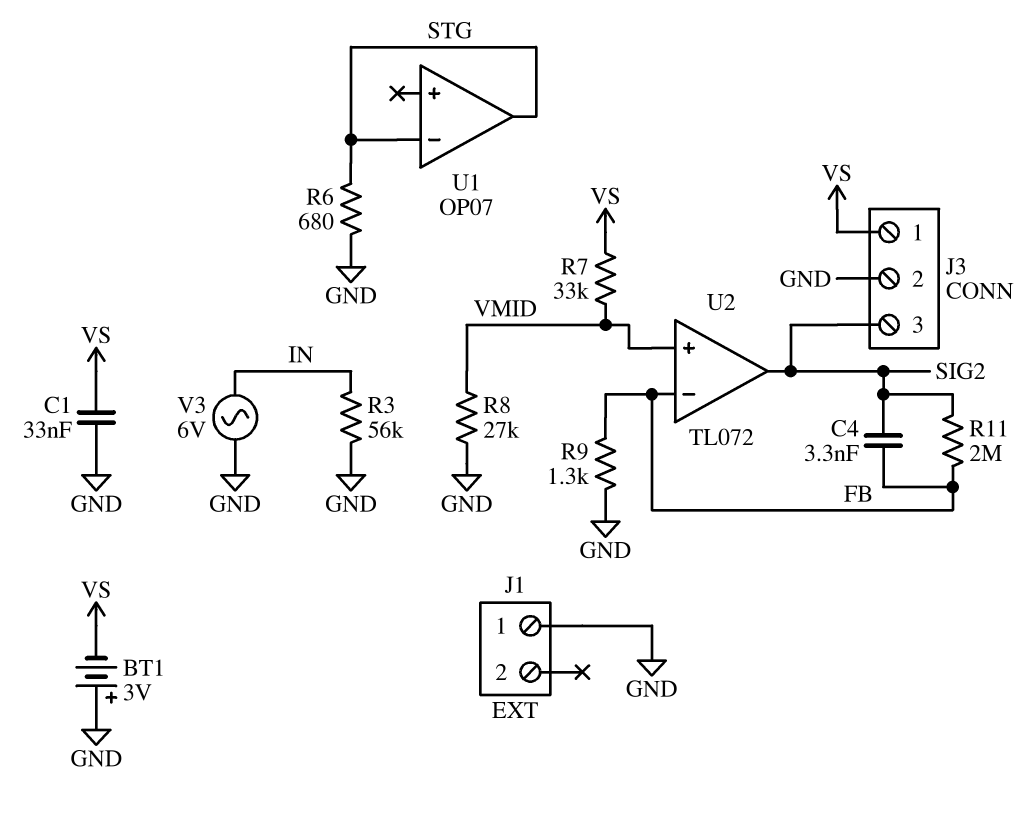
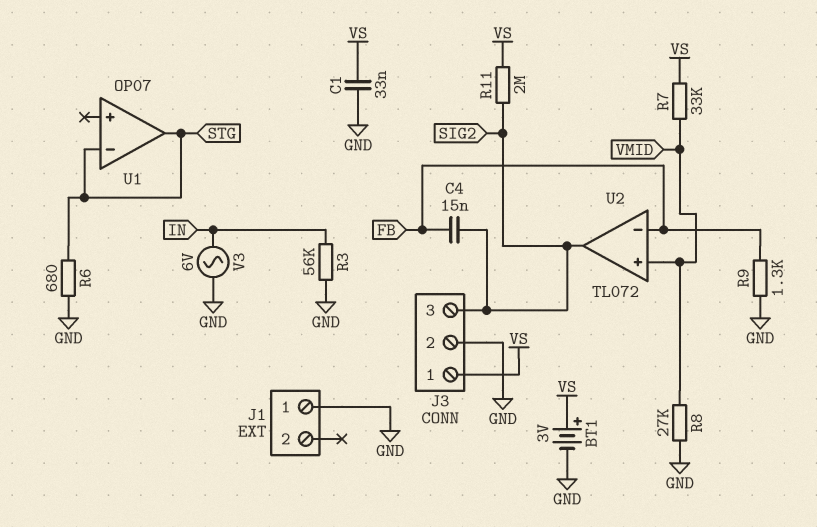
BT1: 3V (plus GND, minus VS) -> 3V (plus VS, minus GND)
C4: 3.3nF (FB, SIG2) -> 15nF (FB, SIG2)
R11: 2M (FB, SIG2) -> 2M (SIG2, VS)

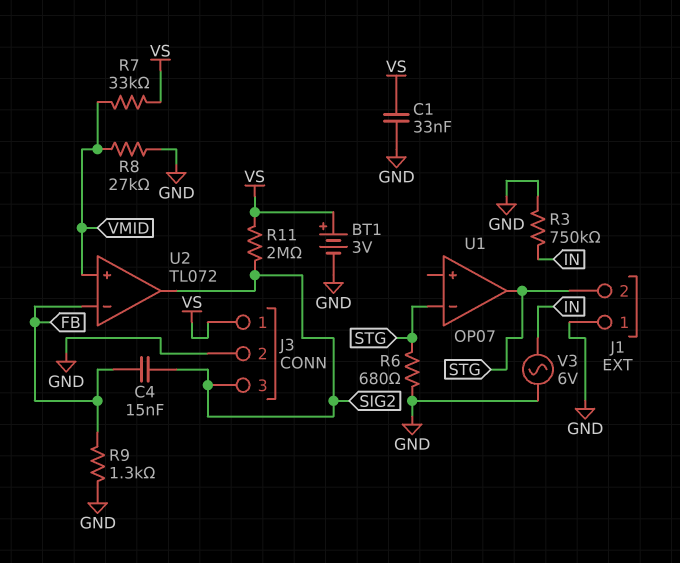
J1 pin 2: none -> STG
R3: 56k (GND, IN) -> 750k (GND, IN)

